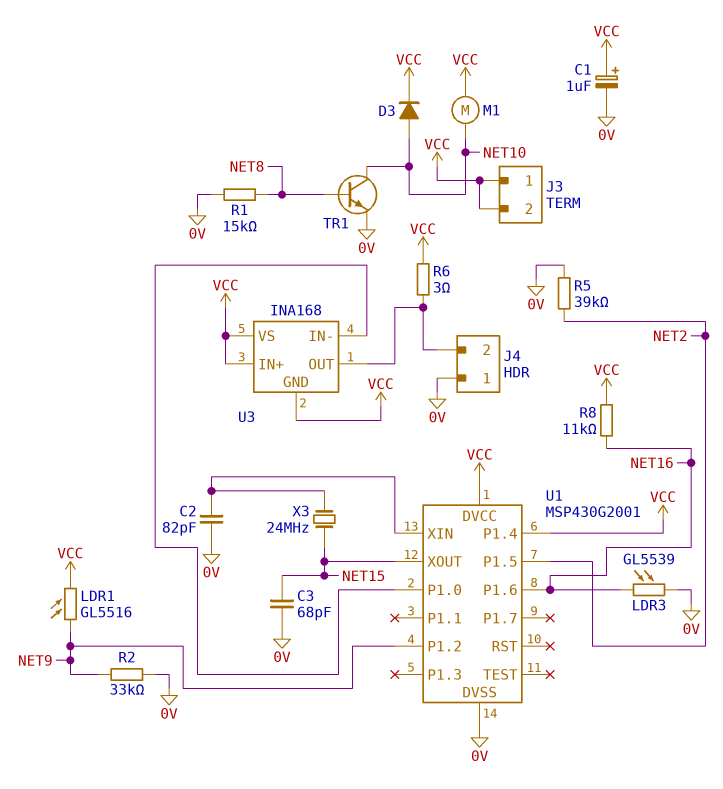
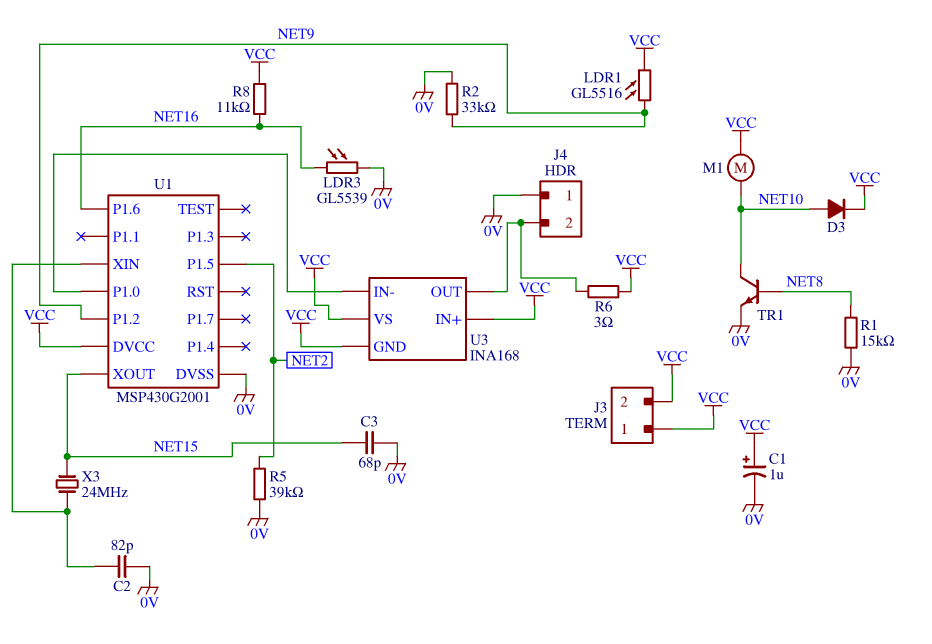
U1 pin P1.4: VCC -> none

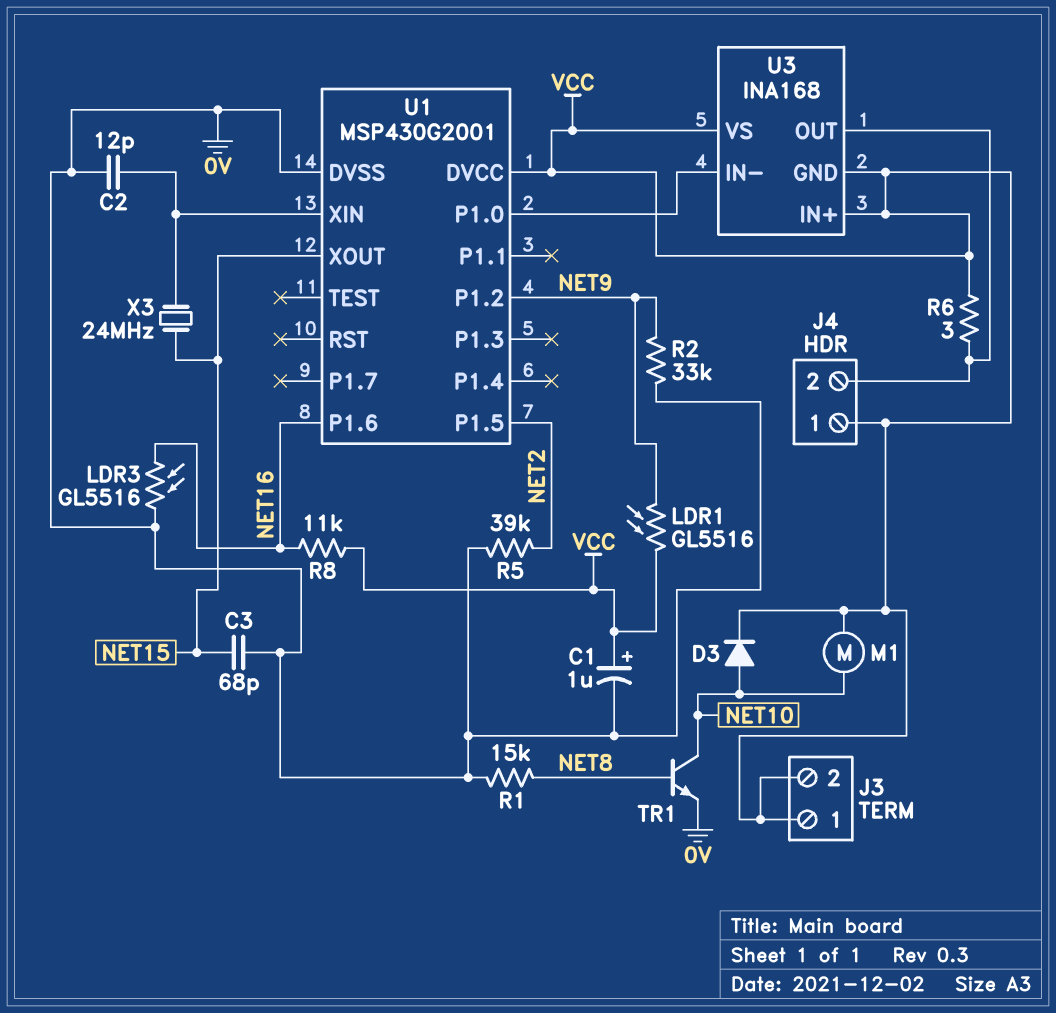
C2: 82pF (0V, U1/XIN) -> 12pF (0V, U1/XIN)
J4 pin 1: 0V -> VCC
LDR3: GL5539 (0V, NET16) -> GL5516 (0V, NET16)

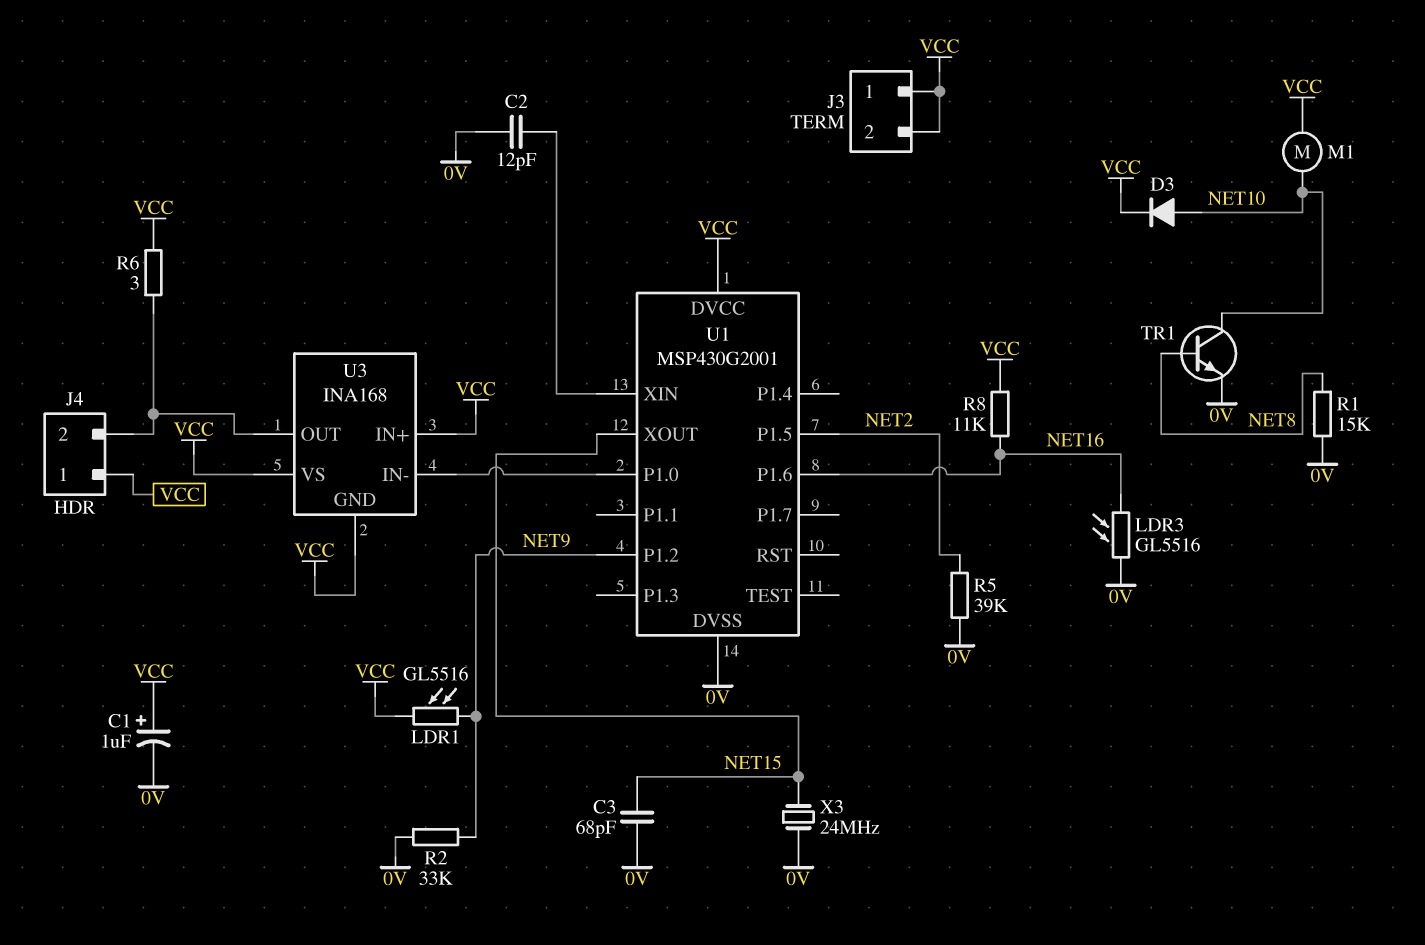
X3: 24MHz (NET15, U1/XIN) -> 24MHz (0V, NET15)

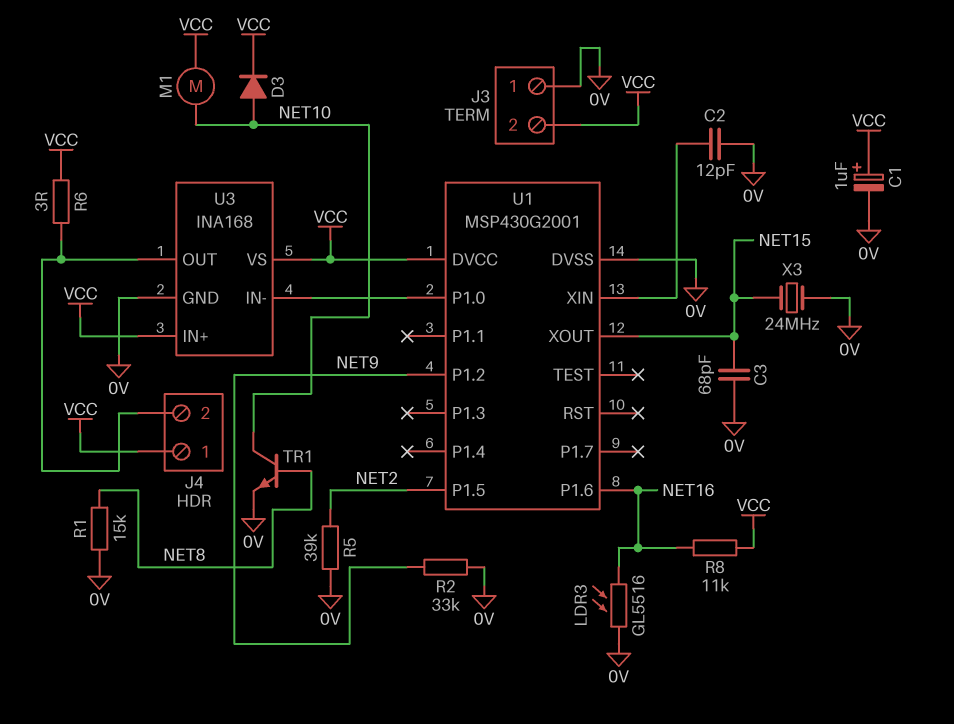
J3 pin 1: VCC -> 0V
LDR1: GL5516 (NET9, VCC) -> none
U3 pin GND: VCC -> 0V

